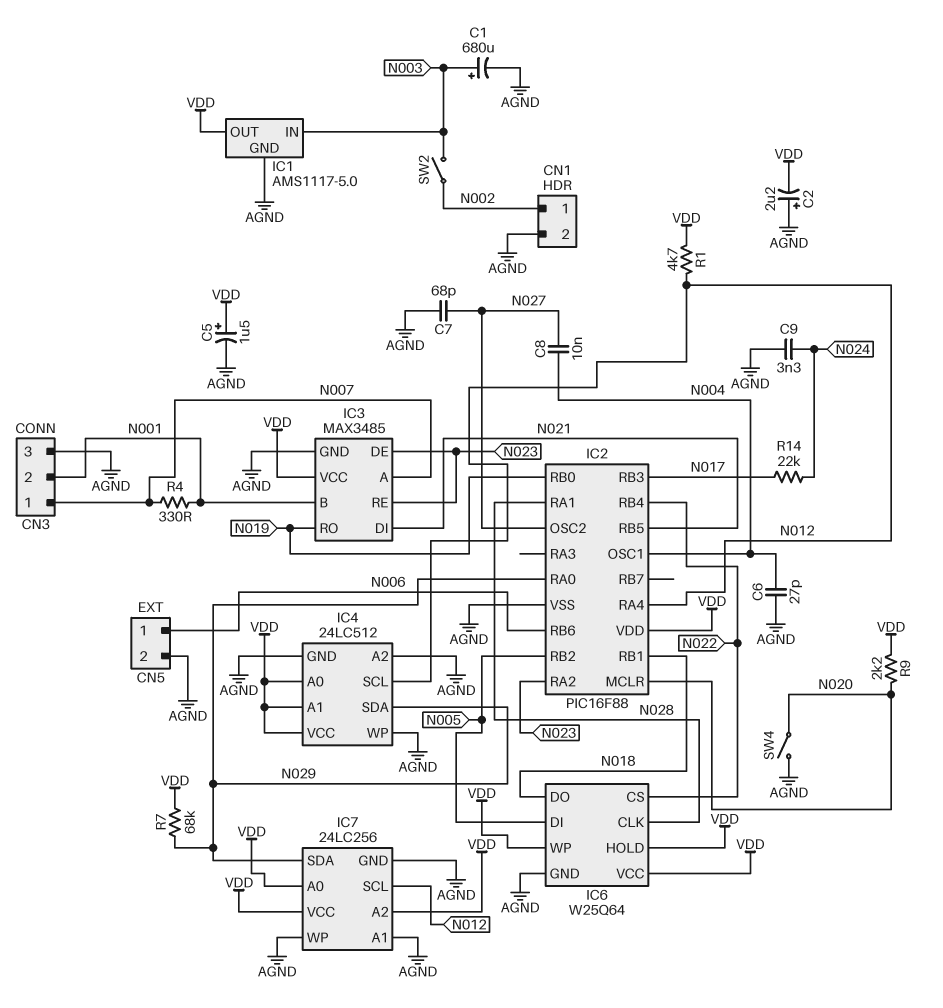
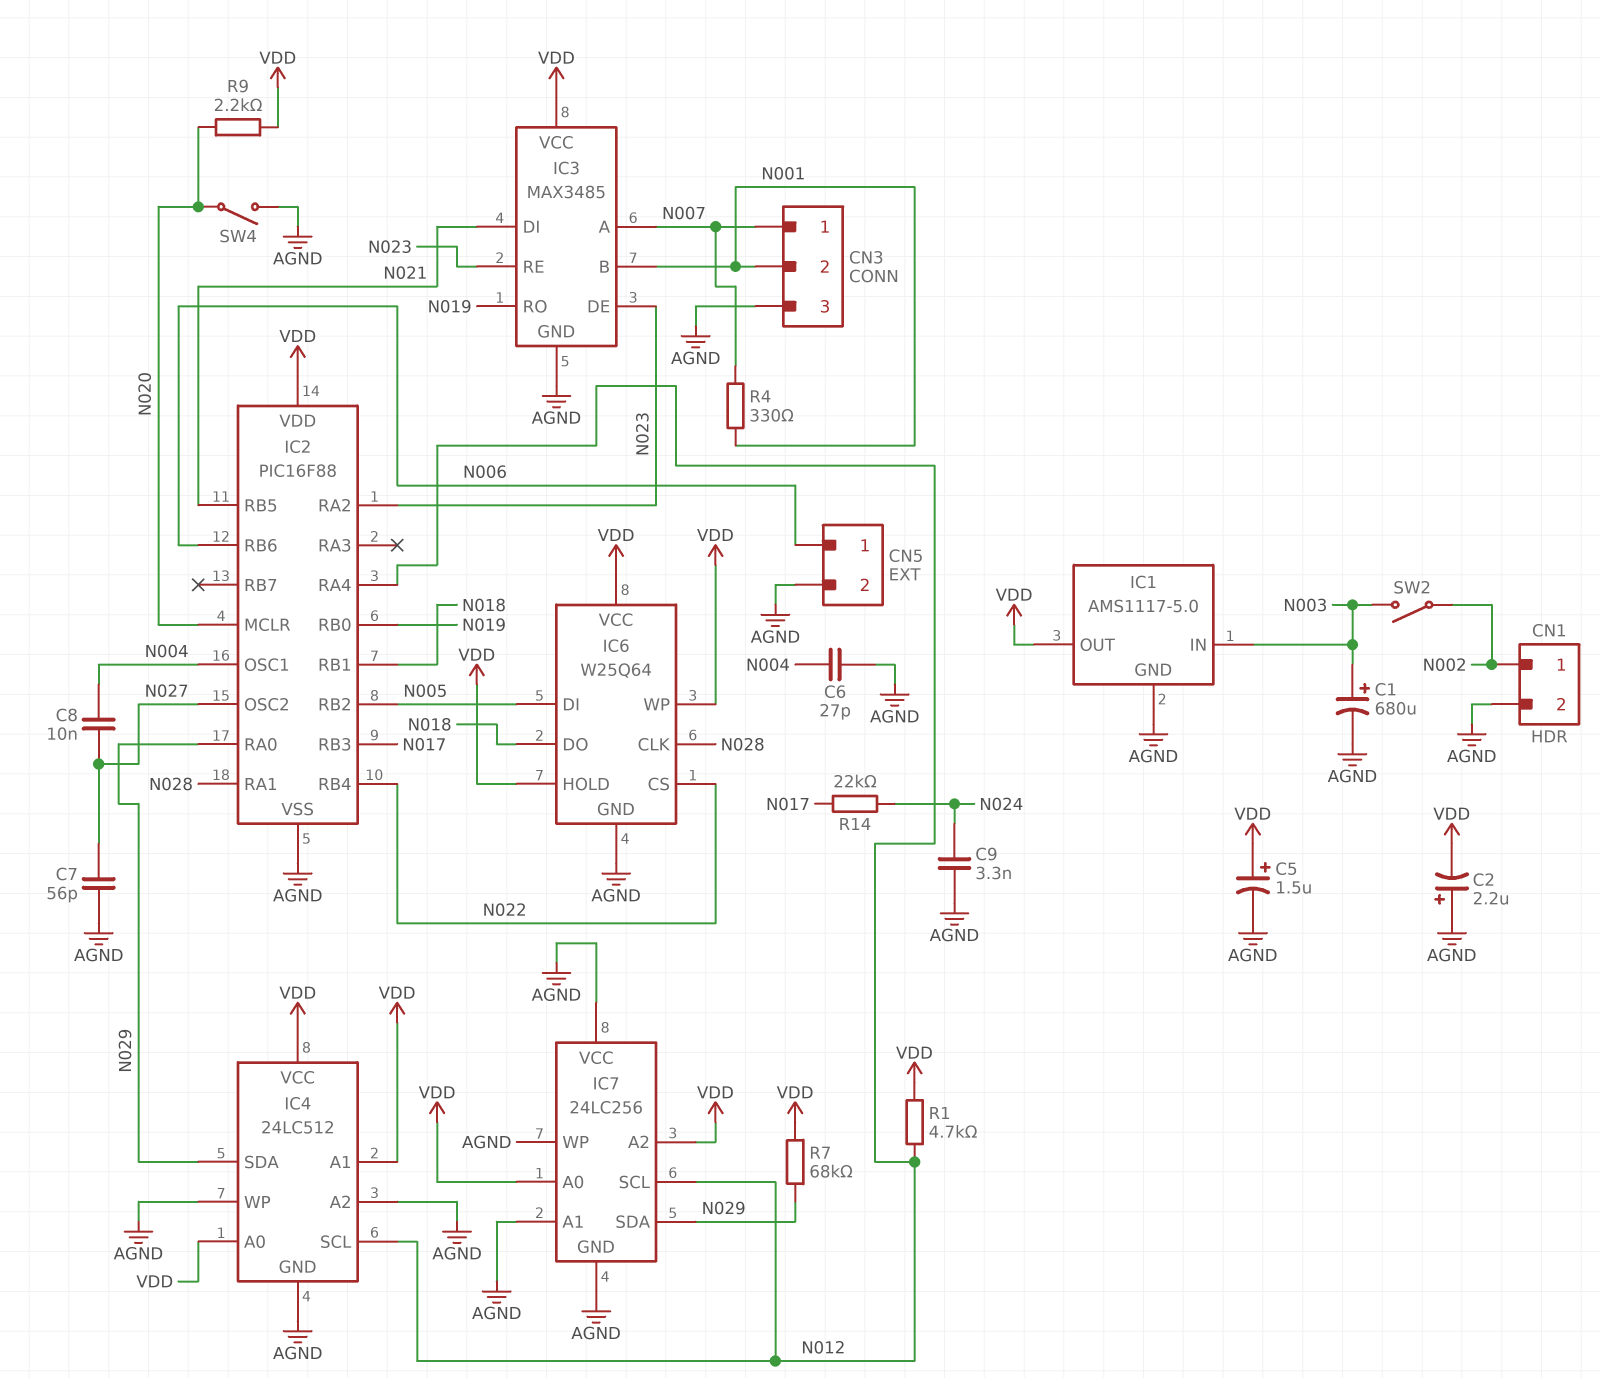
C7: 68pF (AGND, N027) -> 56pF (AGND, N027)
IC7 pin VCC: VDD -> AGND

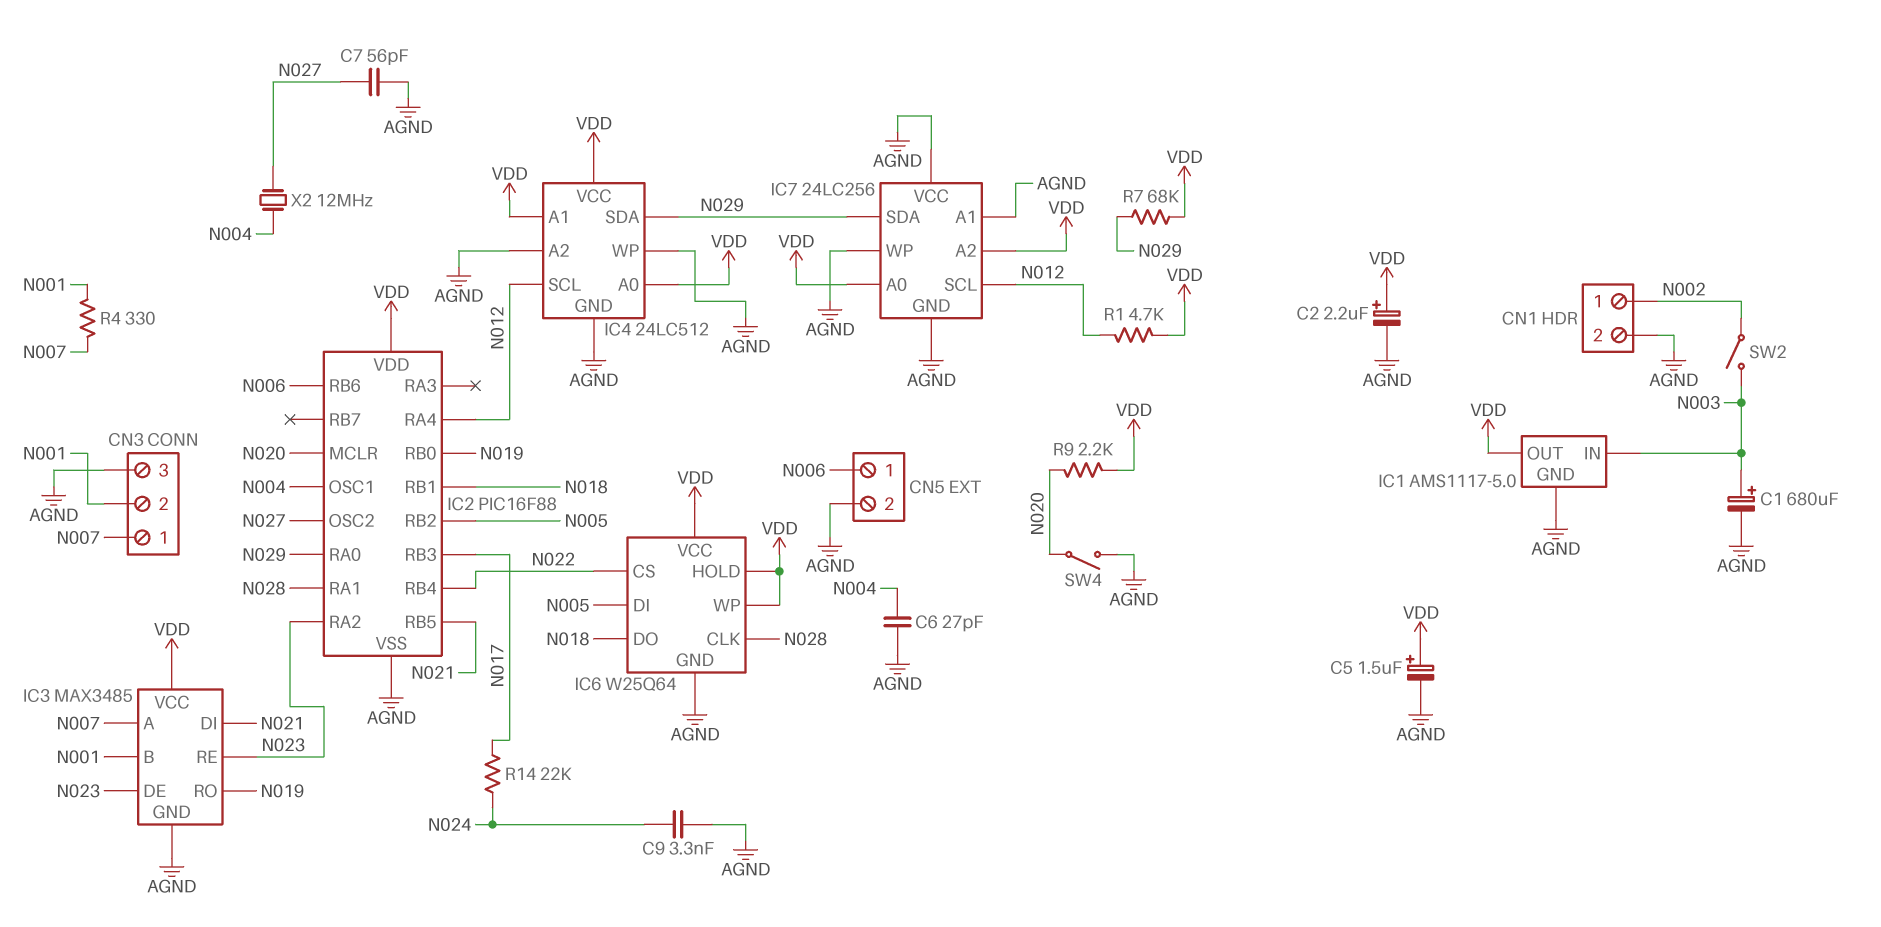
C2: 2.2uF (plus AGND, minus VDD) -> 2.2uF (plus VDD, minus AGND)
C8: 10nF (N004, N027) -> none
X2: none -> 12MHz (N004, N027)

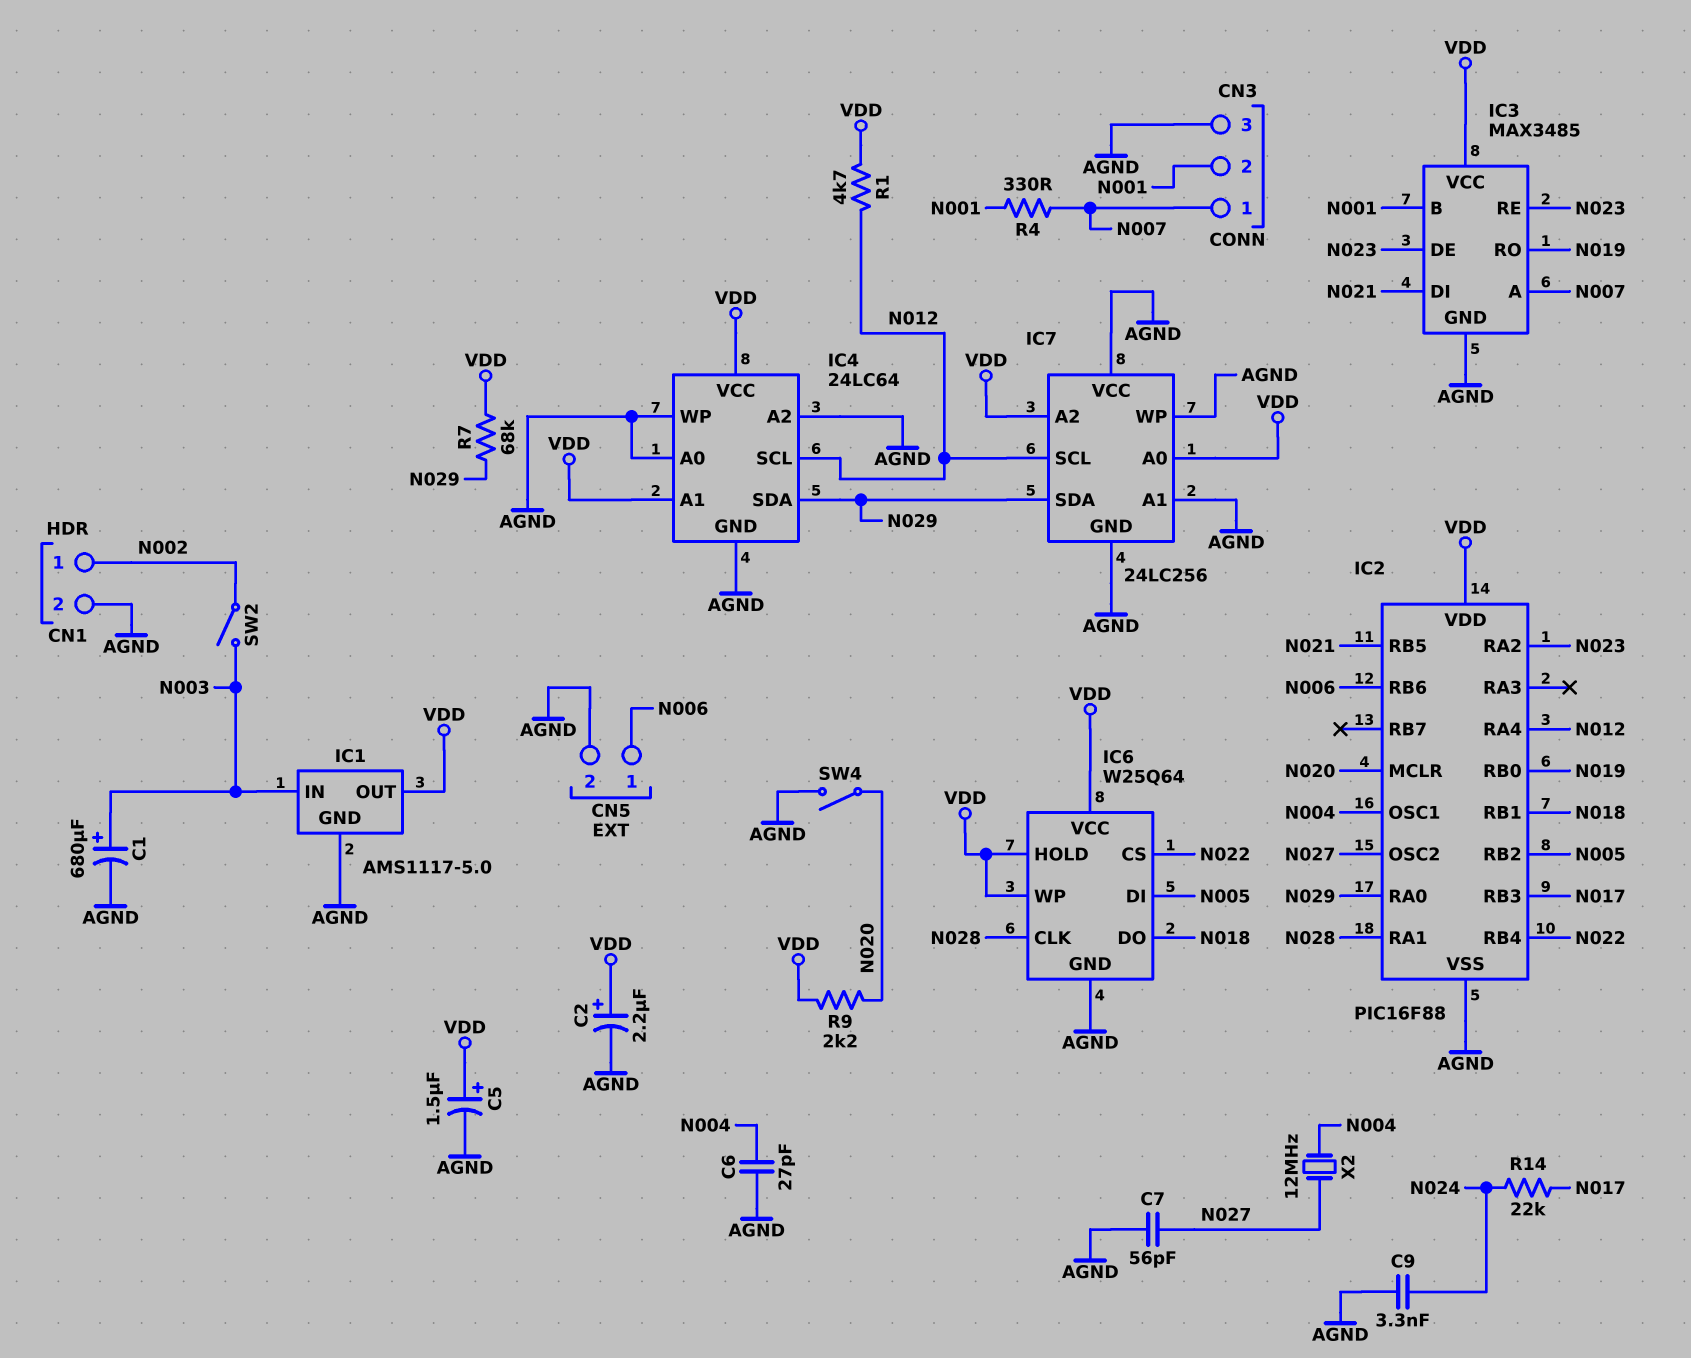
IC4: 24LC512 -> 24LC64
IC4 pin A0: VDD -> AGND

